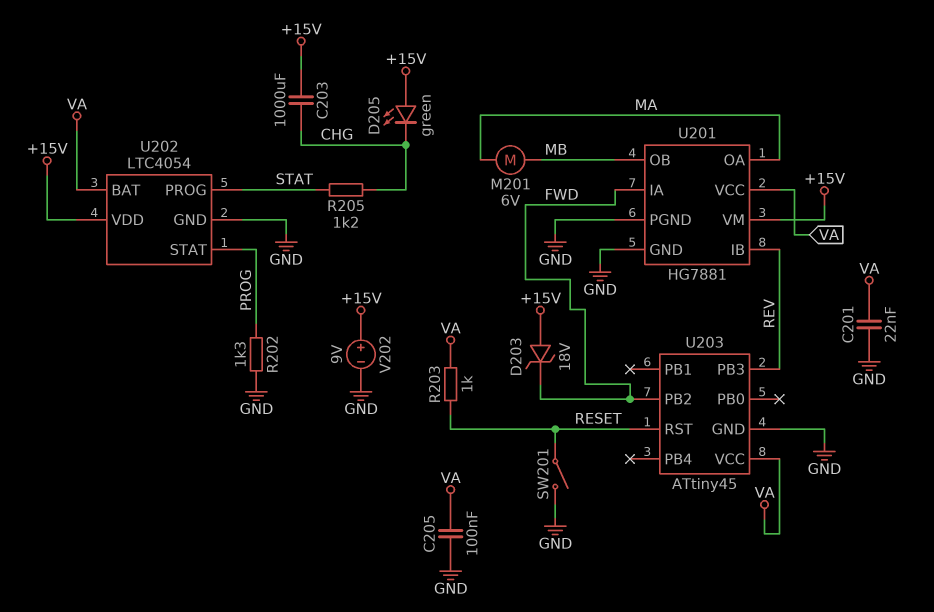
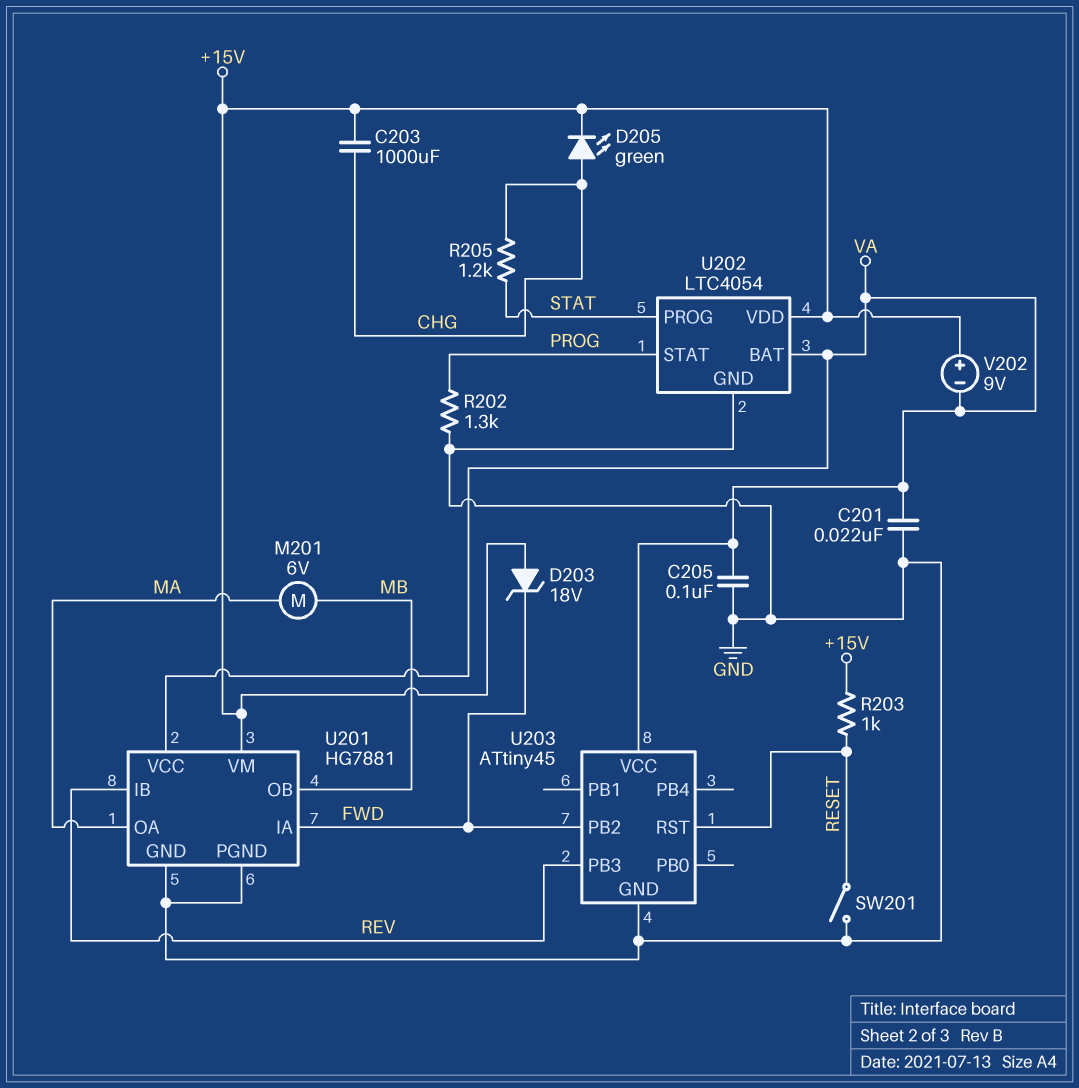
D205: LED green (A +15V, K CHG) -> LED green (A CHG, K +15V)
R203: 1k (RESET, VA) -> 1k (+15V, RESET)
V202: 9V (plus +15V, minus GND) -> 9V (plus +15V, minus VA)

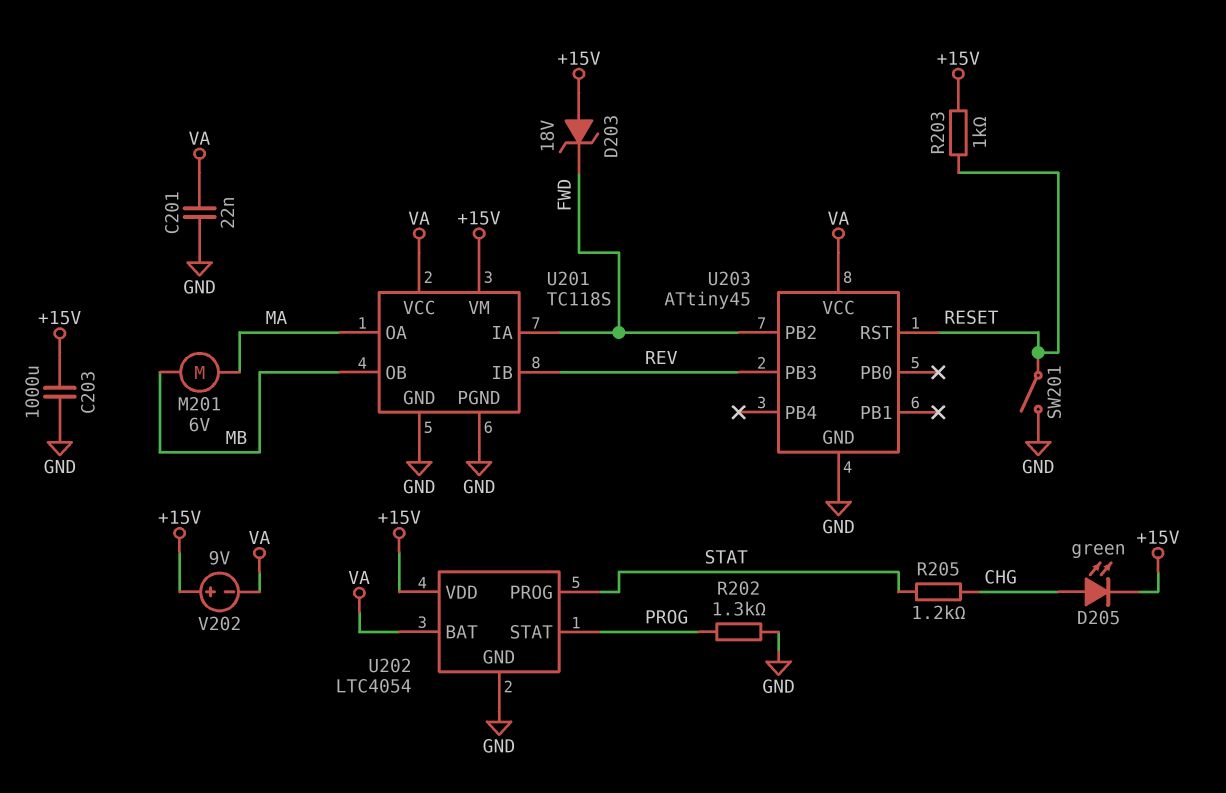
C203: 1000uF (+15V, CHG) -> 1000uF (+15V, GND)
C205: 100nF (GND, VA) -> none
U201: HG7881 -> TC118S

